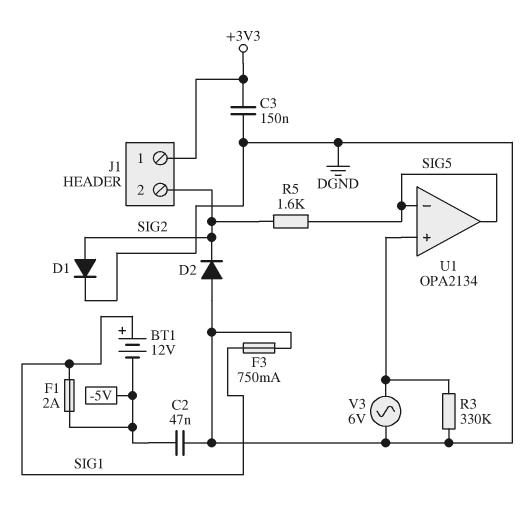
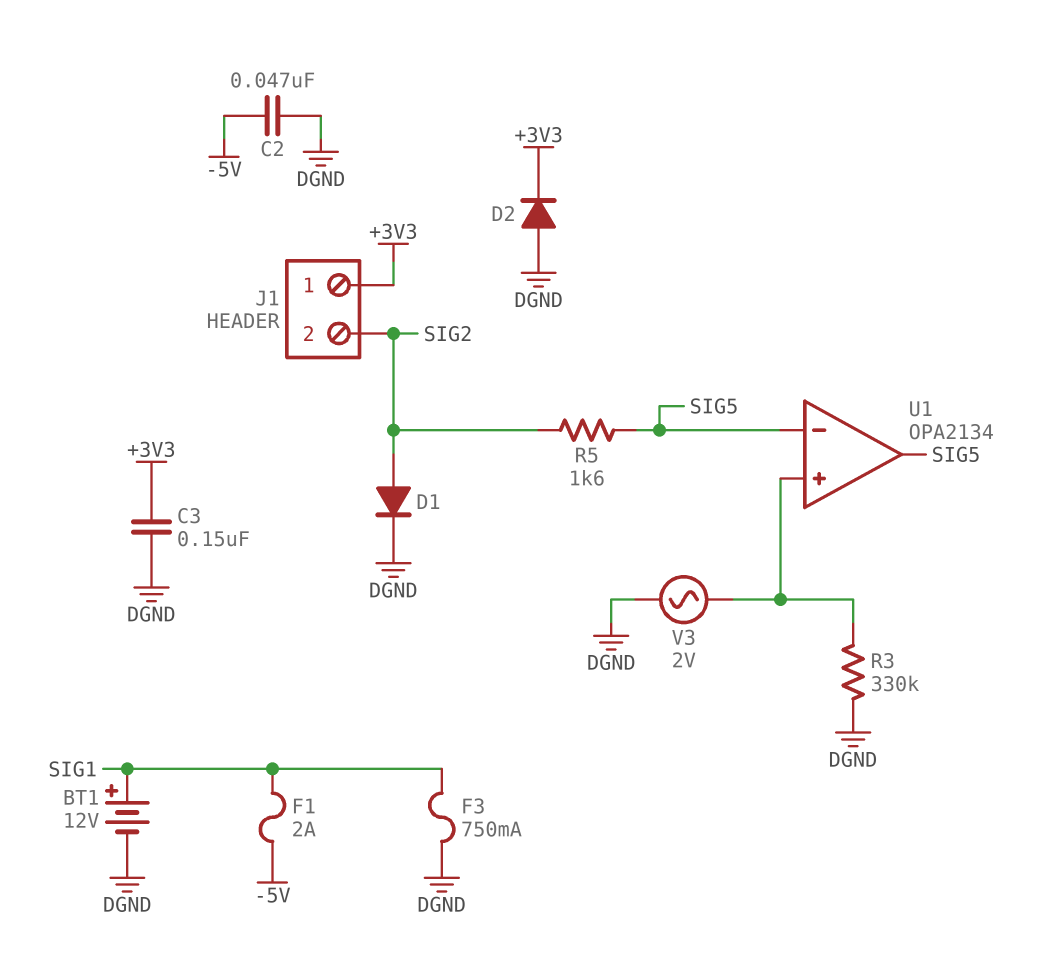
BT1: 12V (plus SIG1, minus -5V) -> 12V (plus SIG1, minus DGND)
D2: diode (A DGND, K SIG2) -> diode (A DGND, K +3V3)
V3: AC 6V (DGND, U1/in+) -> AC 2V (DGND, U1/in+)

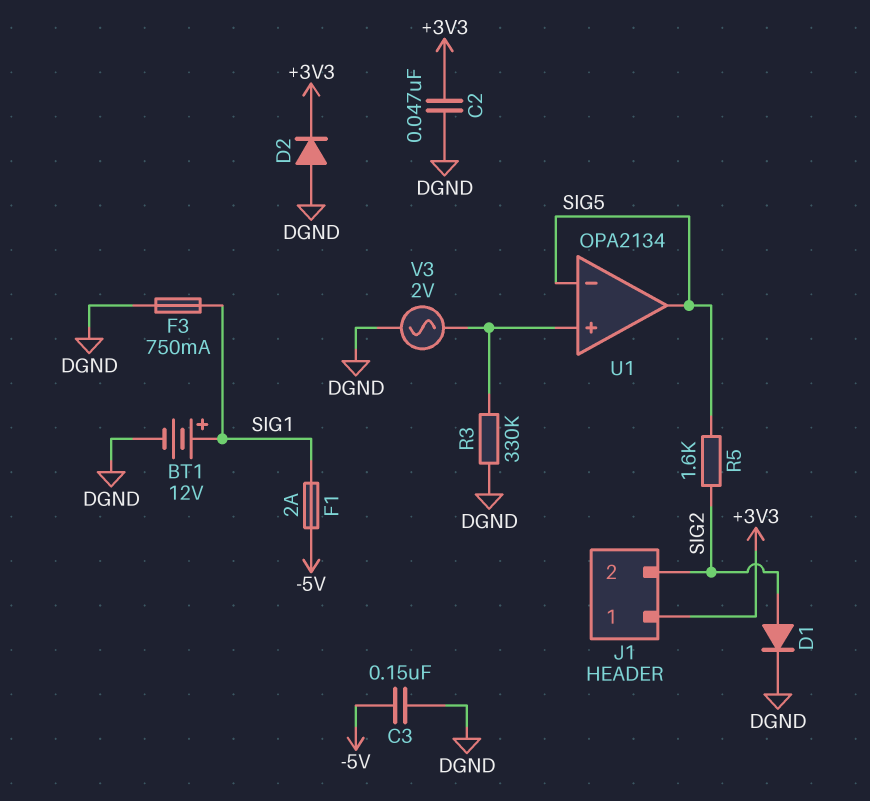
C2: 47nF (-5V, DGND) -> 47nF (+3V3, DGND)
C3: 150nF (+3V3, DGND) -> 150nF (-5V, DGND)

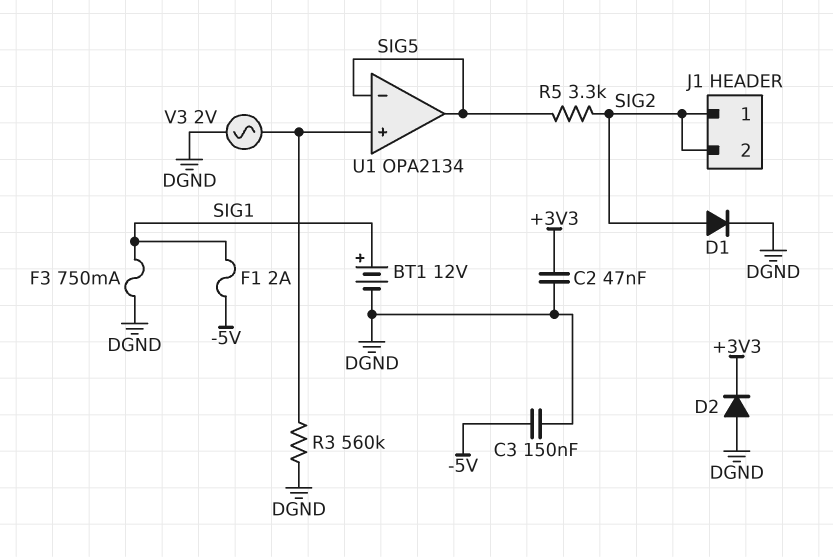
J1 pin 1: +3V3 -> SIG2
R3: 330k (DGND, U1/in+) -> 560k (DGND, U1/in+)
R5: 1.6k (SIG2, SIG5) -> 3.3k (SIG2, SIG5)

